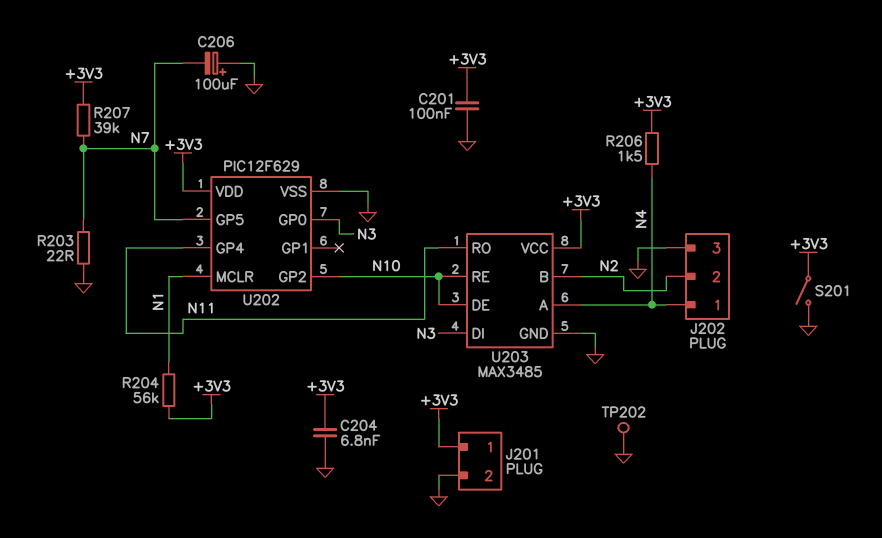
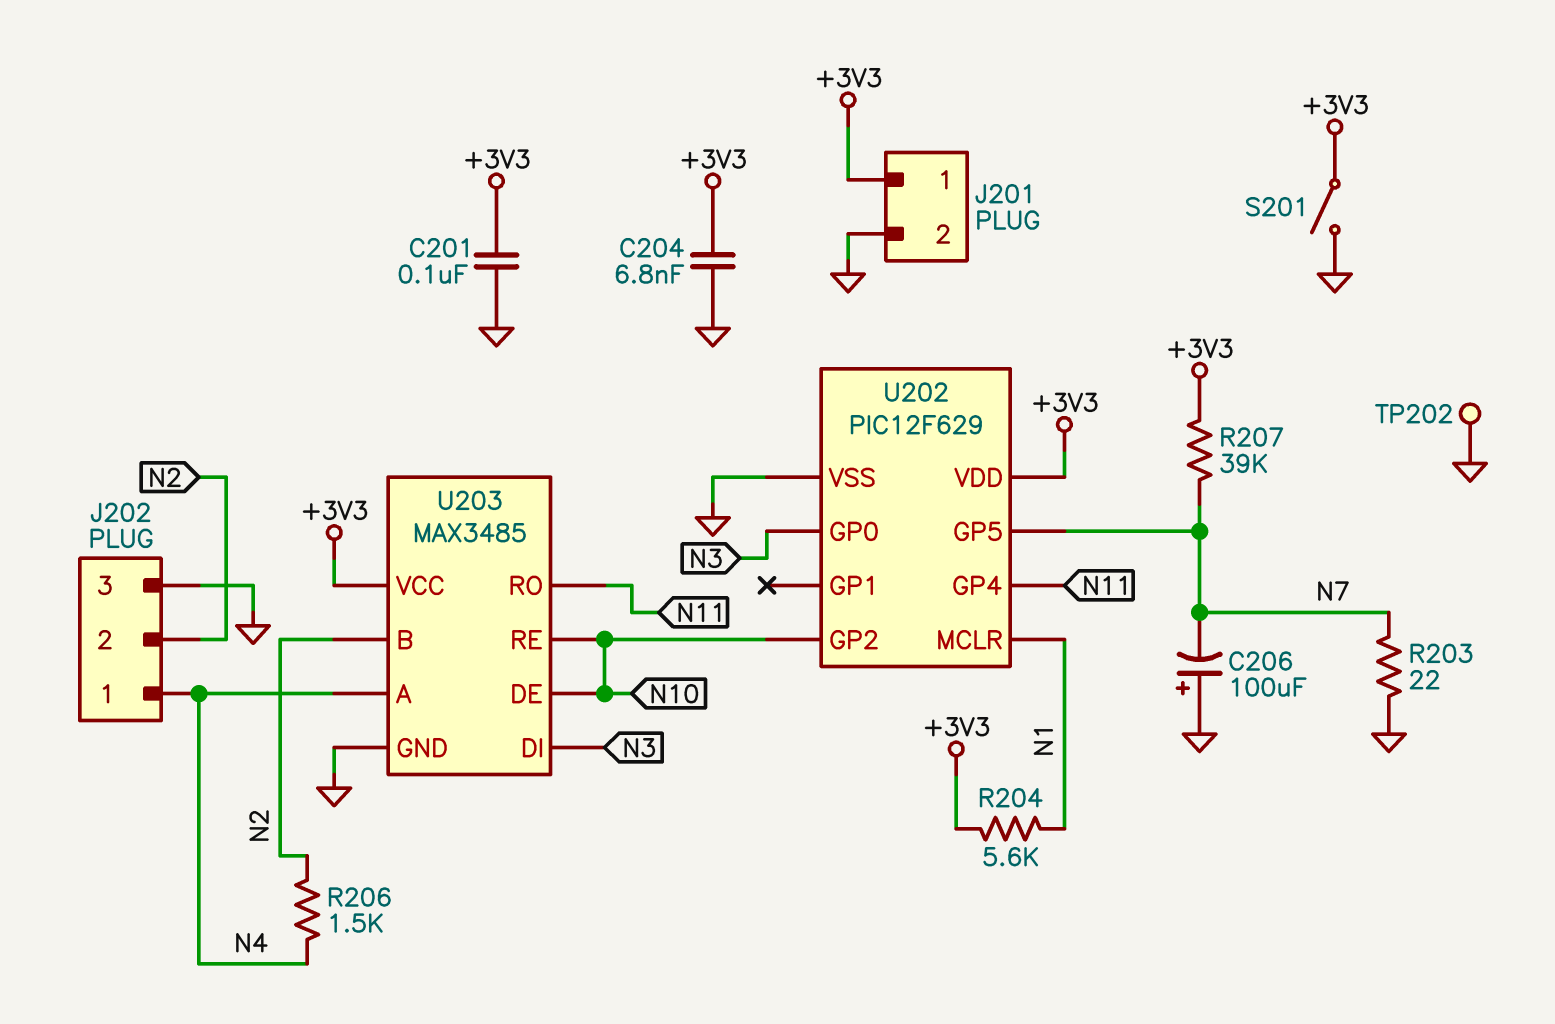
R204: 56k (+3V3, N1) -> 5.6k (+3V3, N1)
R206: 1.5k (+3V3, N4) -> 1.5k (N2, N4)

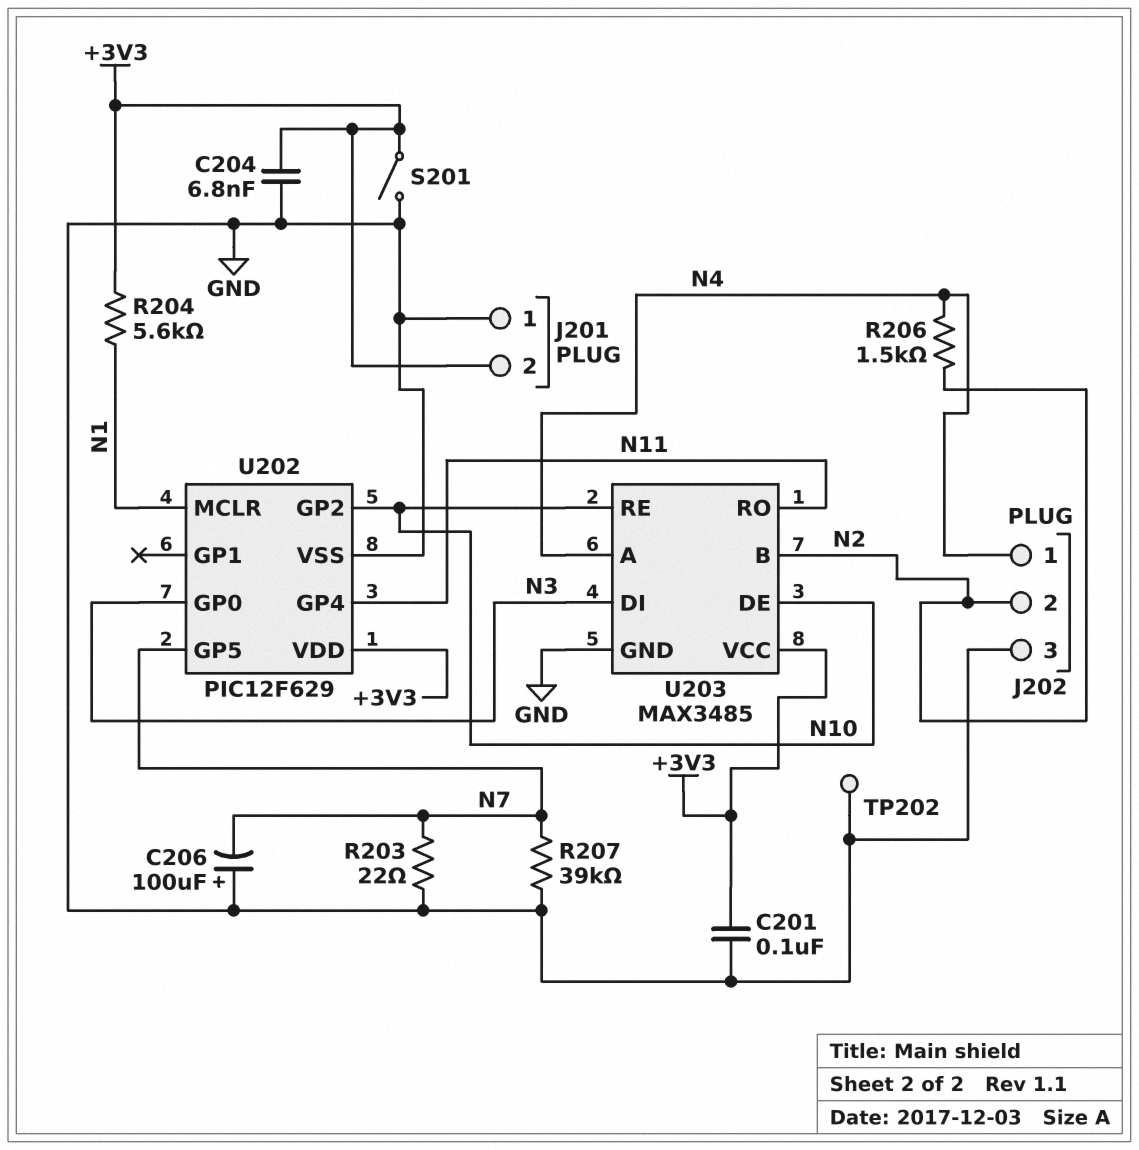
J201 pin 1: +3V3 -> GND
J201 pin 2: GND -> +3V3
R207: 39k (+3V3, N7) -> 39k (GND, N7)

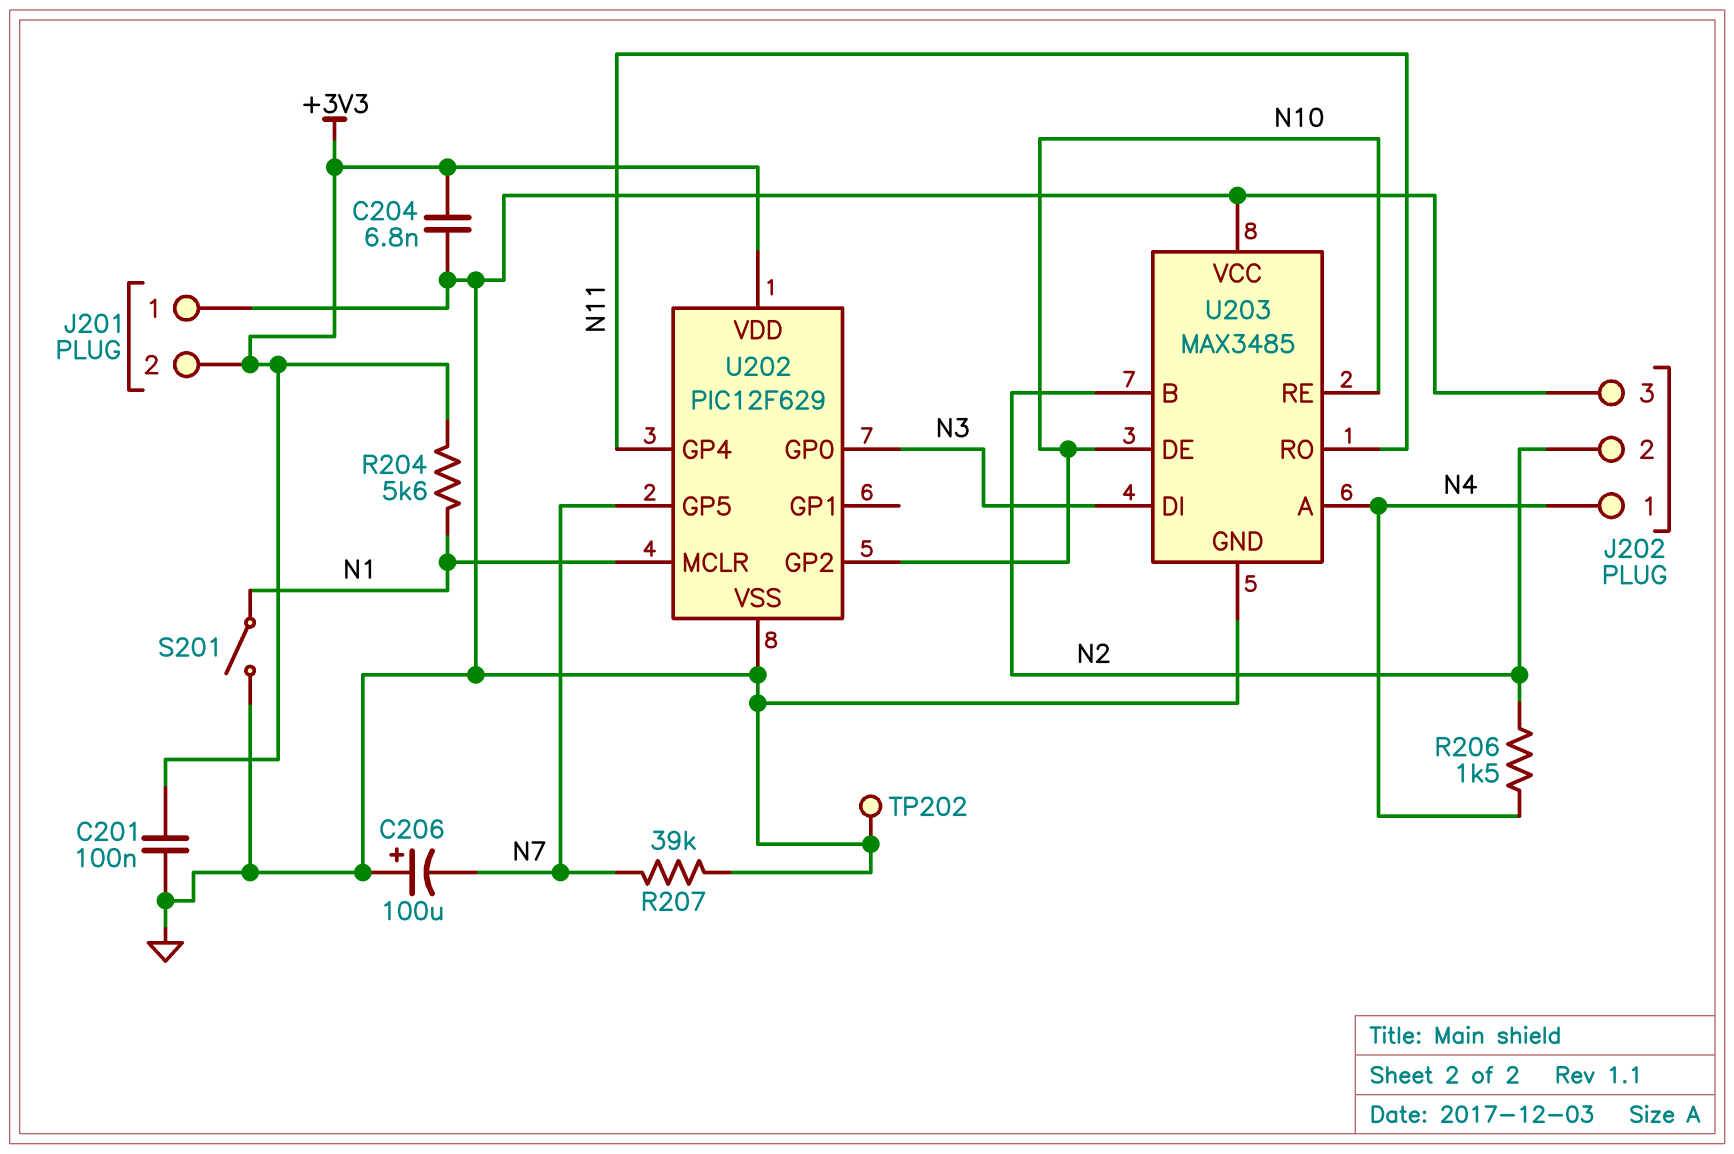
R203: 22 (GND, N7) -> none
S201: switch (+3V3, GND) -> switch (GND, N1)
U203 pin VCC: +3V3 -> GND

